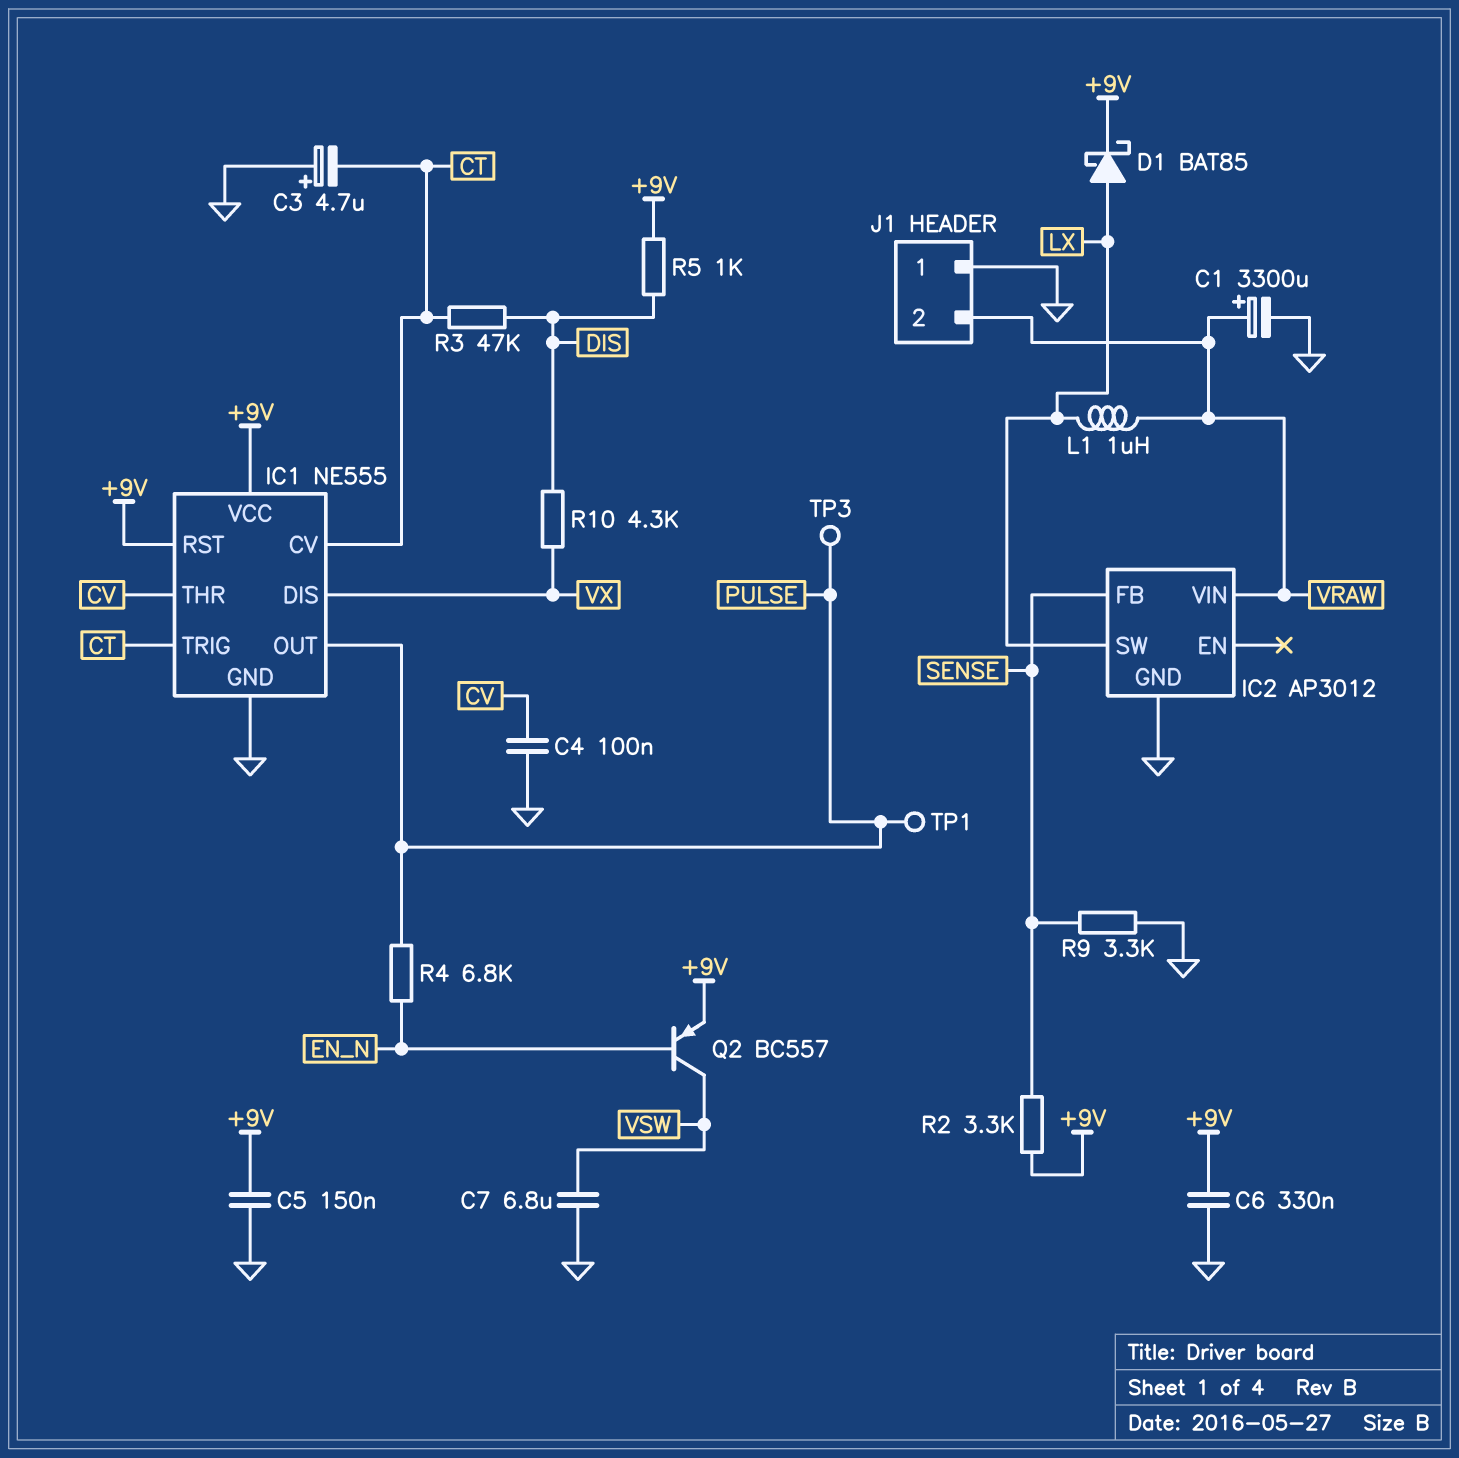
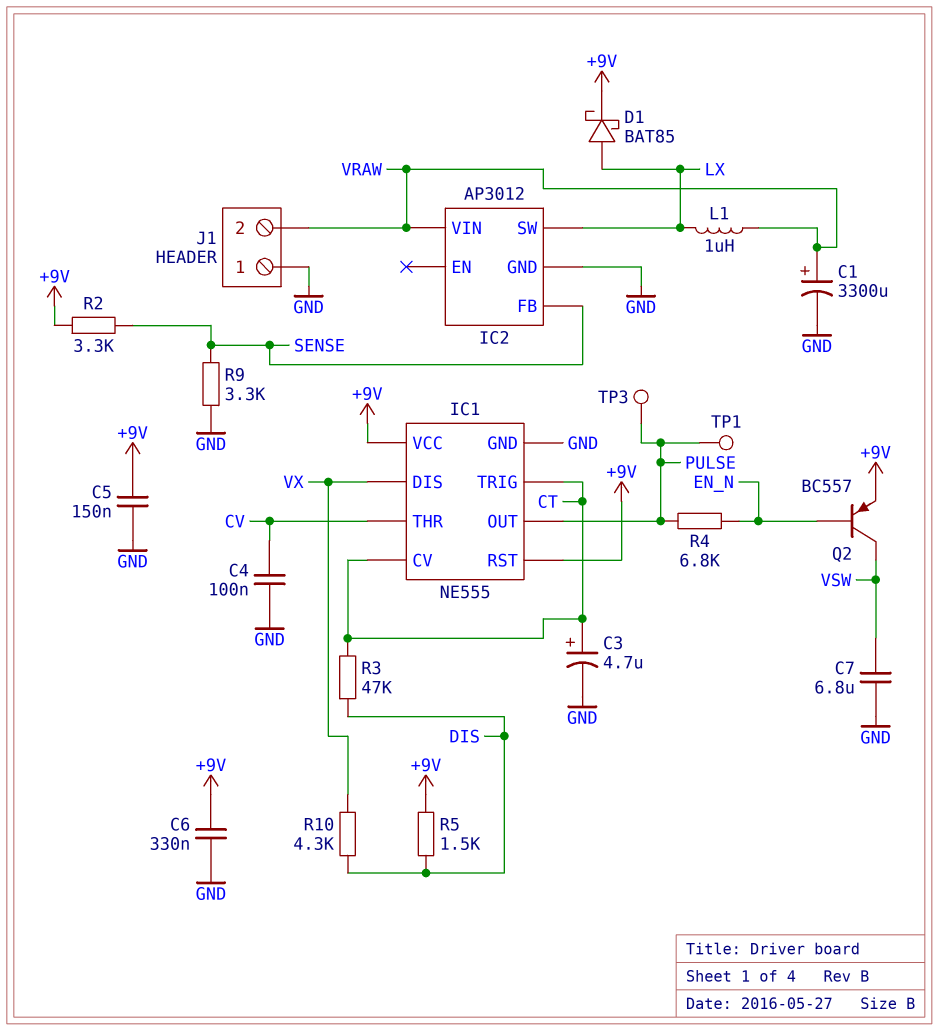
C3: 4.7uF (plus GND, minus CT) -> 4.7uF (plus CT, minus GND)
R5: 1k (+9V, DIS) -> 1.5k (+9V, DIS)

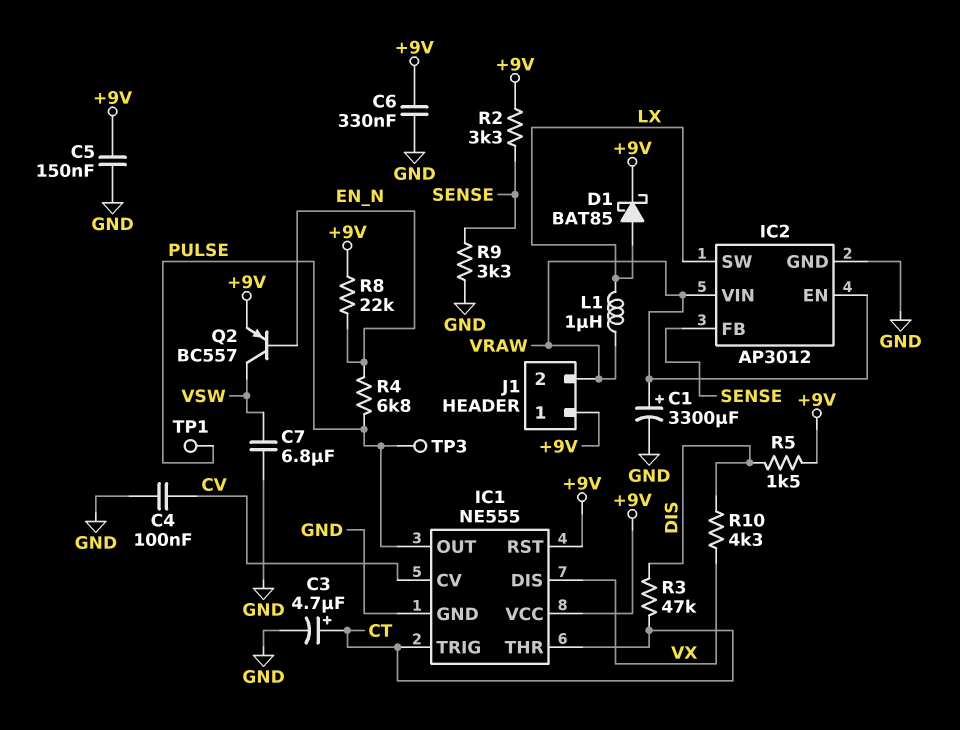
IC1 pin CV: CT -> CV
IC1 pin THR: CV -> CT
IC2 pin EN: none -> VRAW
J1 pin 1: GND -> +9V
R8: none -> 22k (+9V, EN_N)

